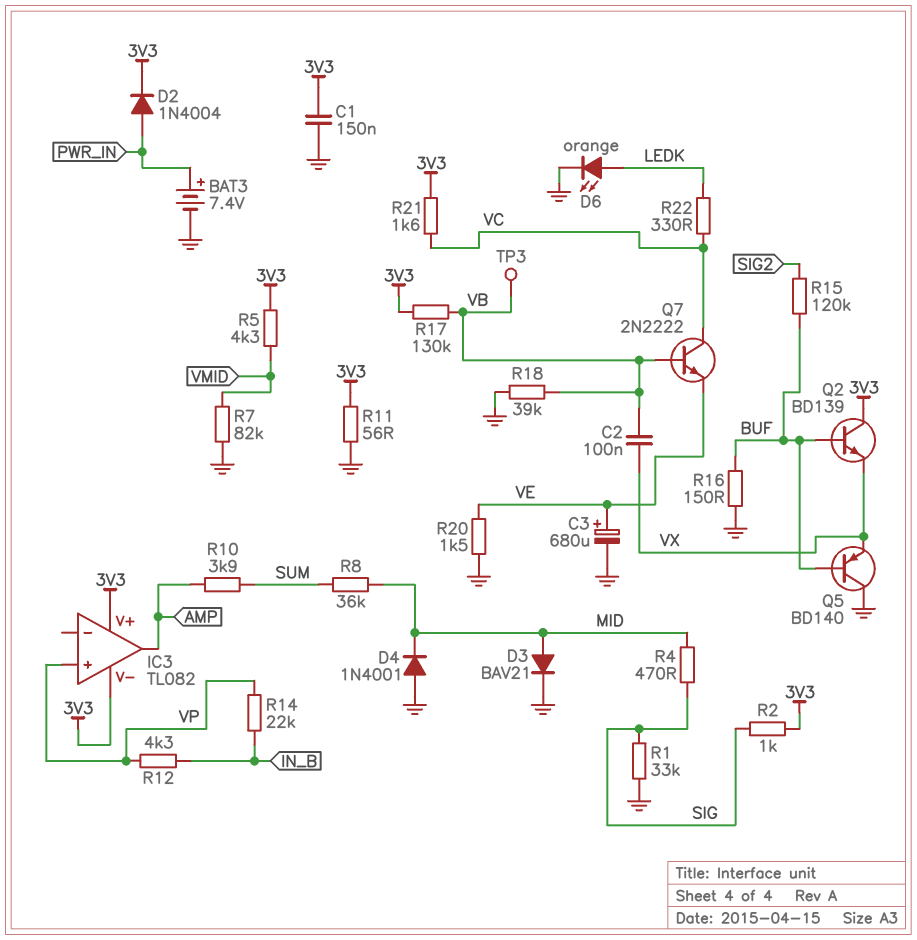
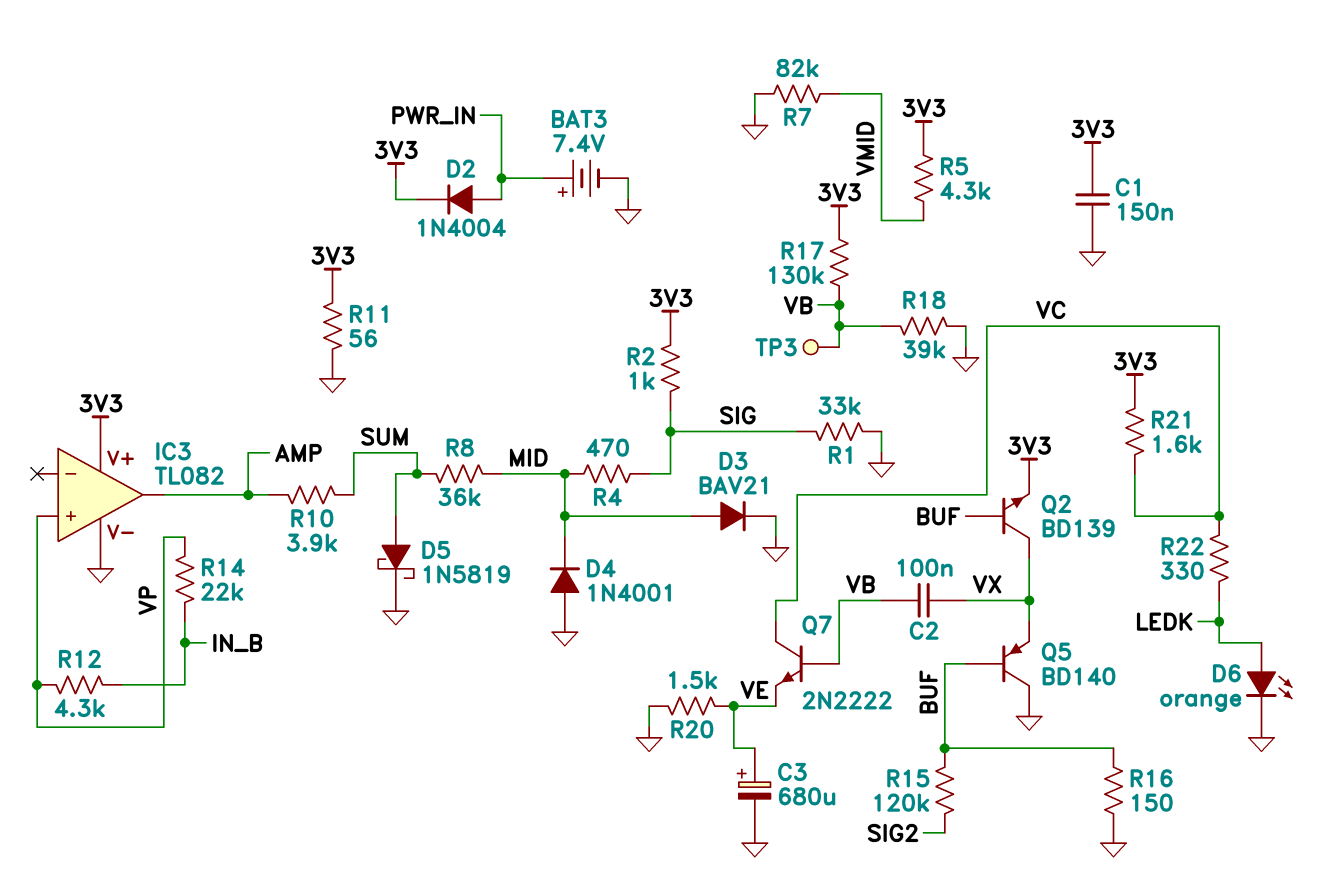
D5: none -> schottky 1N5819 (A SUM, K GND)
IC3 pin V-: 3V3 -> GND
Q2: NPN BD139 (B BUF, C 3V3, E VX) -> NPN BD139 (B BUF, C VX, E 3V3)

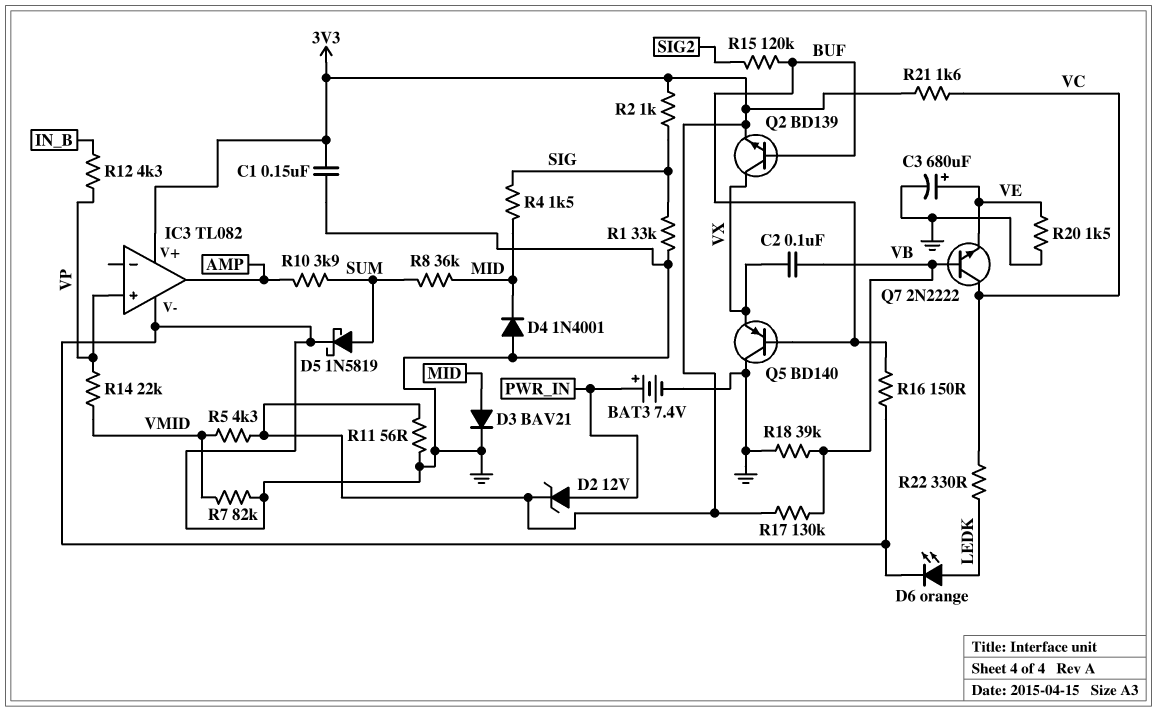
D2: diode 1N4004 (A PWR_IN, K 3V3) -> zener 12V (A PWR_IN, K 3V3)
R4: 470 (MID, SIG) -> 1.5k (MID, SIG)
R14: 22k (IN_B, VP) -> 22k (VMID, VP)
TP3: test point (VB) -> none

